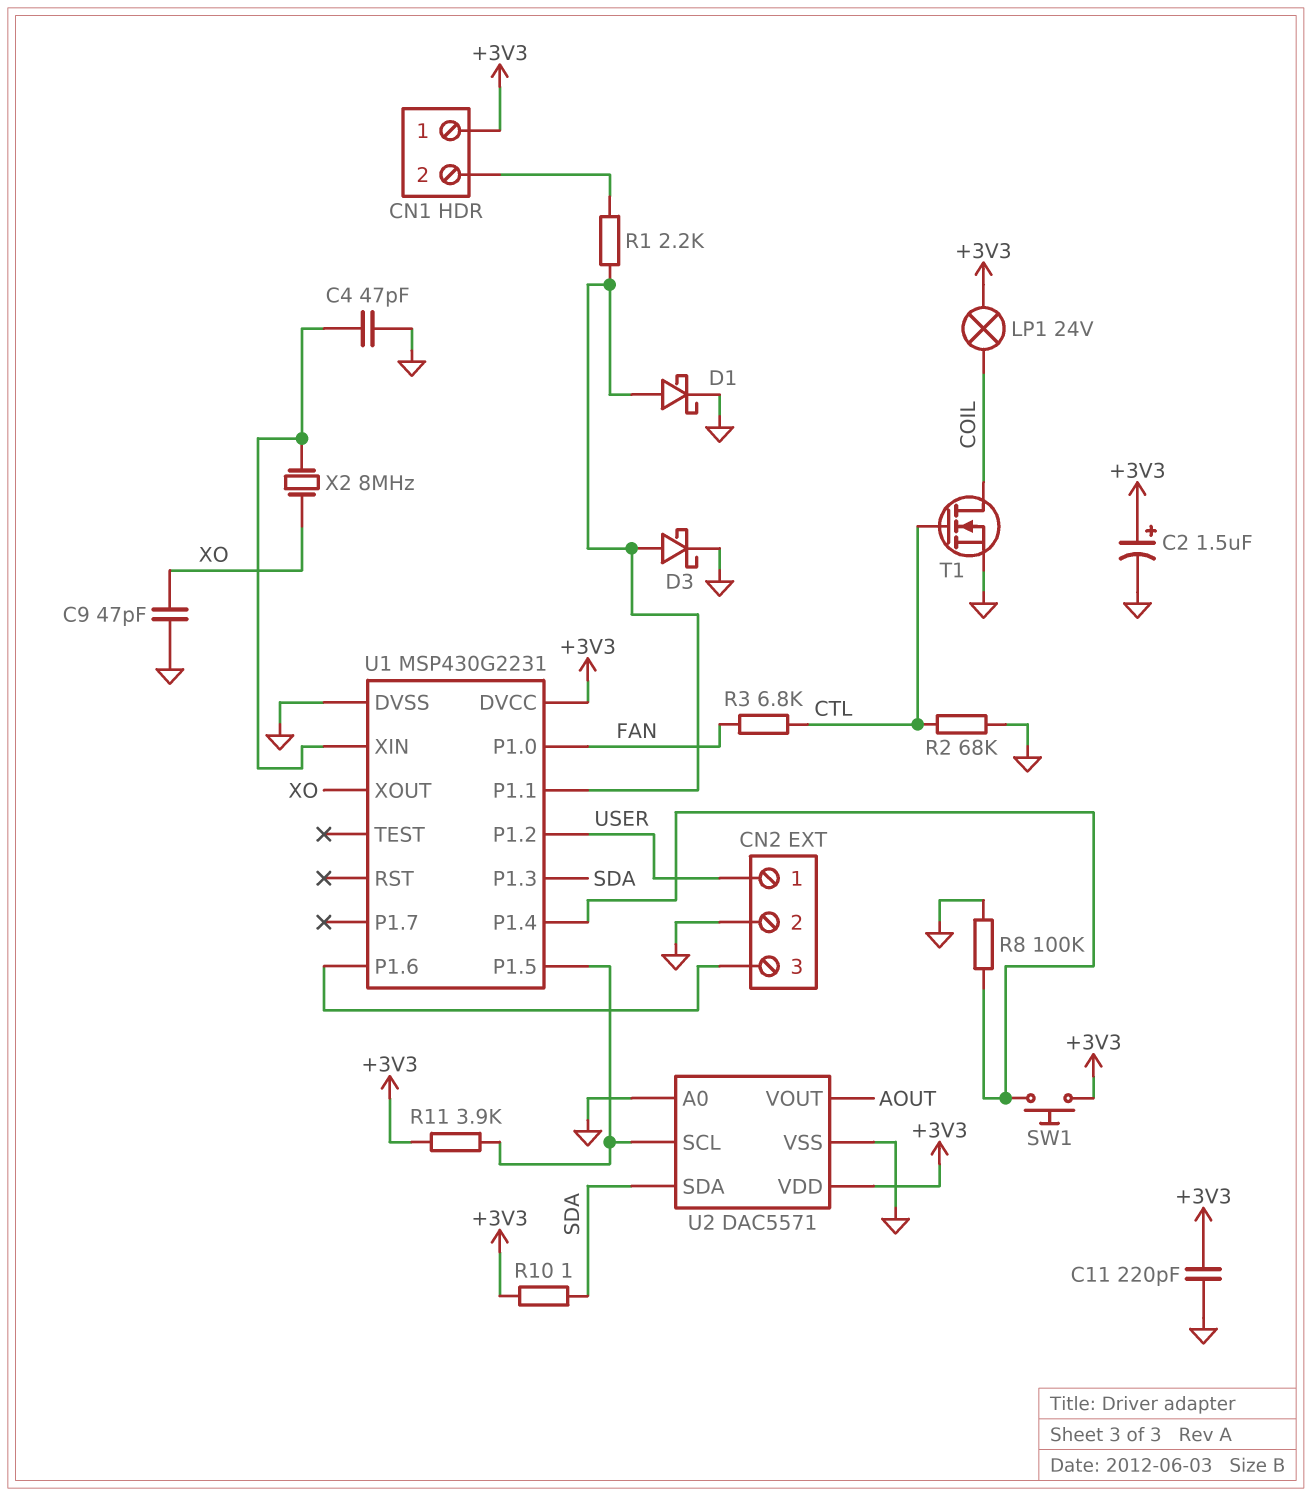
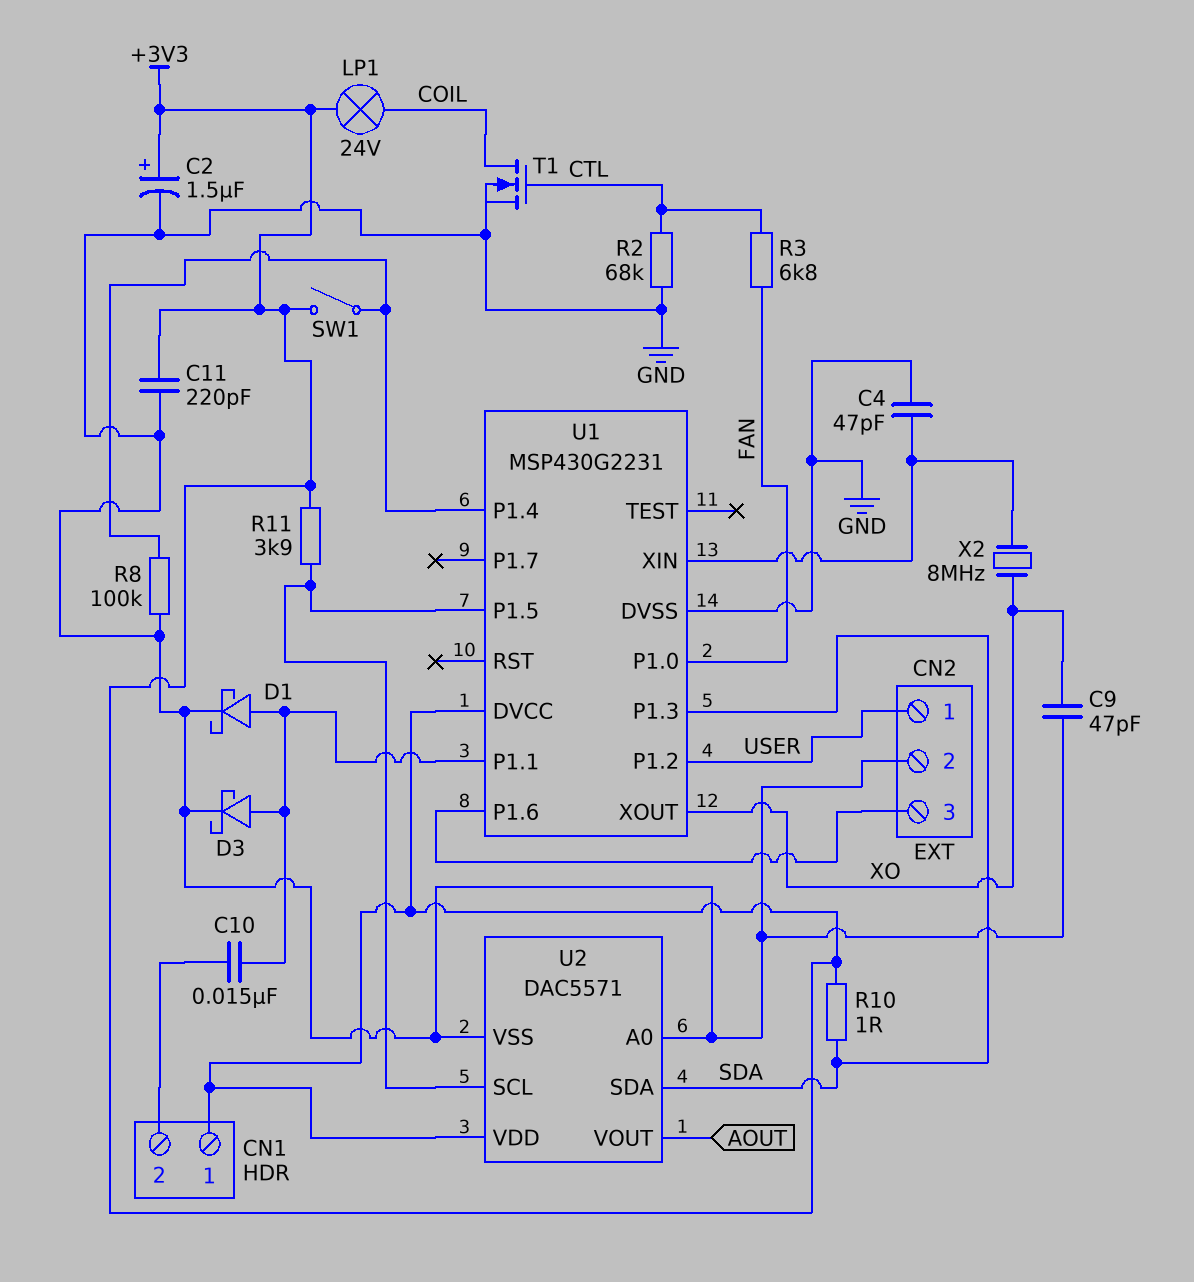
C10: none -> 15nF (CN1/2, U1/P1.1)
R1: 2.2k (CN1/2, U1/P1.1) -> none
SW1: button (+3V3, U1/P1.4) -> switch (+3V3, U1/P1.4)

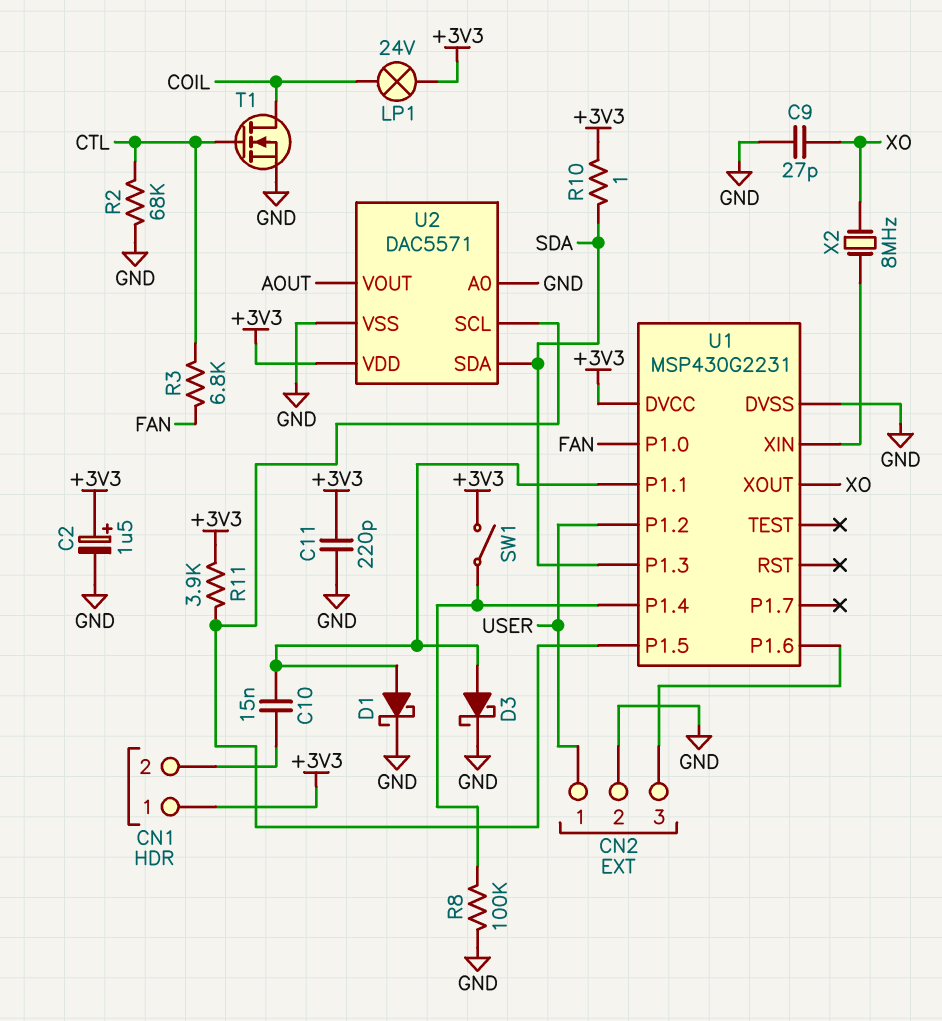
C4: 47pF (GND, U1/XIN) -> none
C9: 47pF (GND, XO) -> 27pF (GND, XO)

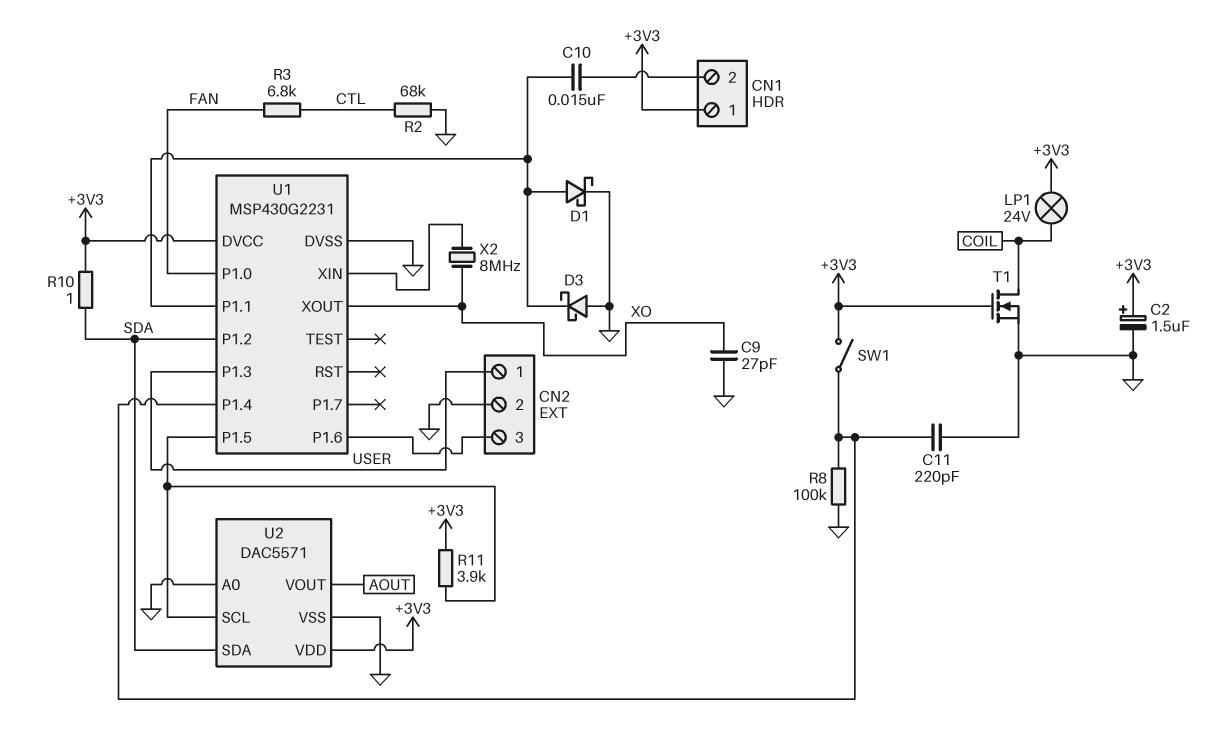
C11: 220pF (+3V3, GND) -> 220pF (GND, U1/P1.4)
D3: schottky (A U1/P1.1, K GND) -> schottky (A GND, K U1/P1.1)
T1: NMOS (G CTL, D COIL, S GND) -> NMOS (G +3V3, D COIL, S GND)
U1 pin P1.2: USER -> SDA
U1 pin P1.3: SDA -> USER

